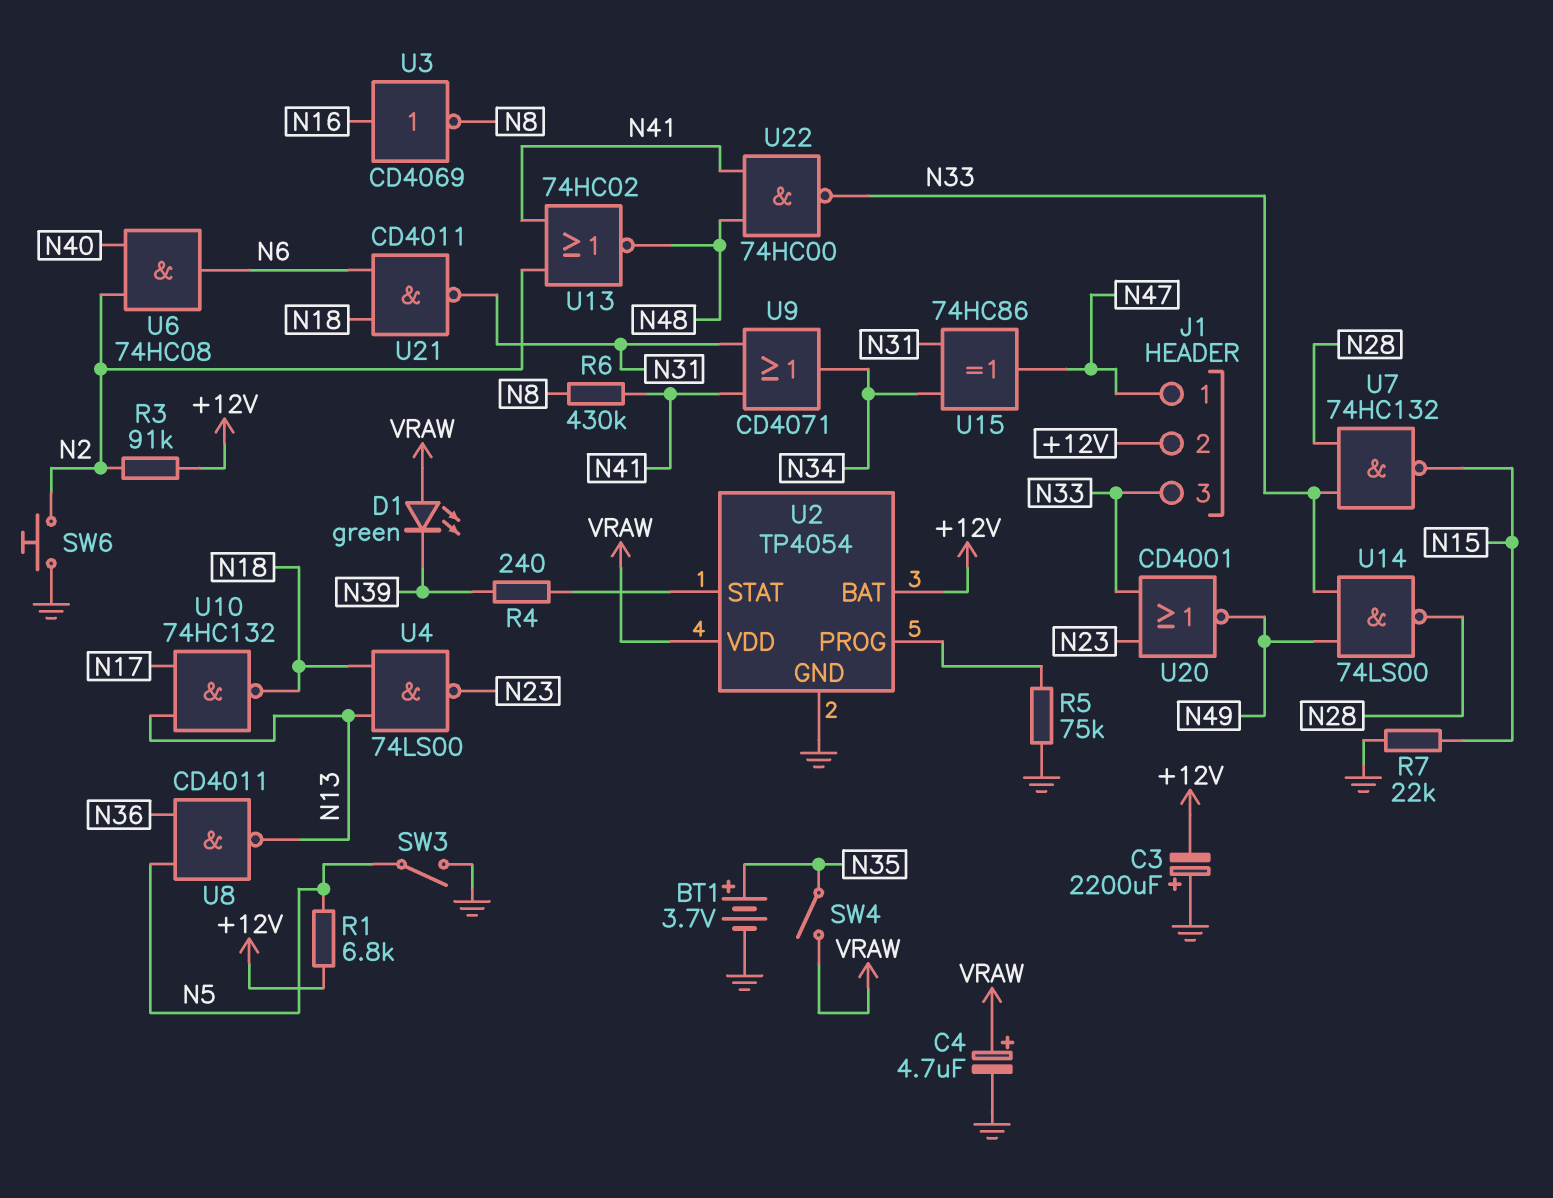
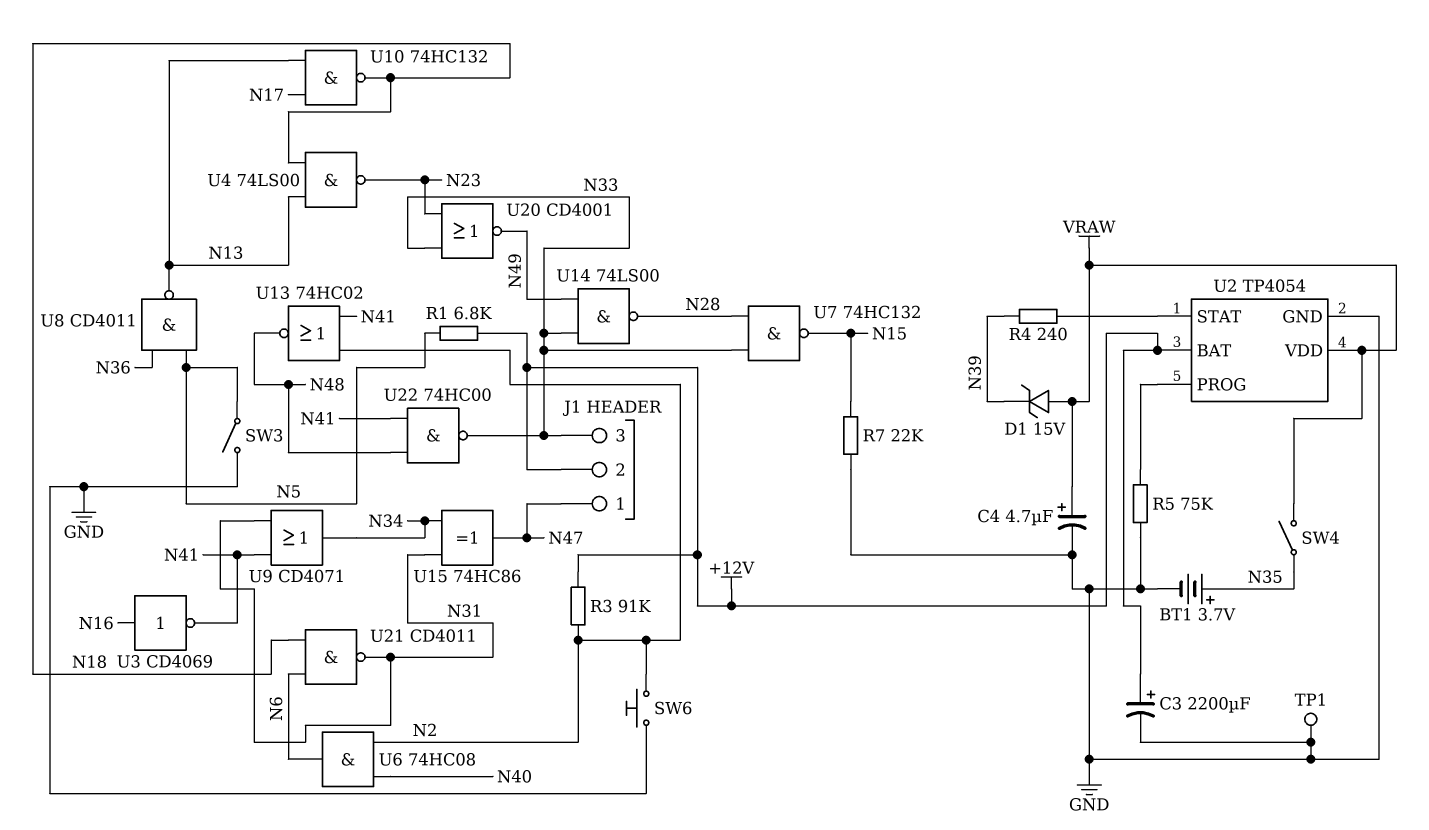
C3: 2200uF (plus GND, minus +12V) -> 2200uF (plus +12V, minus GND)
D1: LED green (A VRAW, K N39) -> zener 15V (A VRAW, K N39)
R6: 430k (N8, N41) -> none
TP1: none -> test point (GND)
U3: NOT CD4069 (in N16, out N8) -> NOT CD4069 (in N16, out N41)

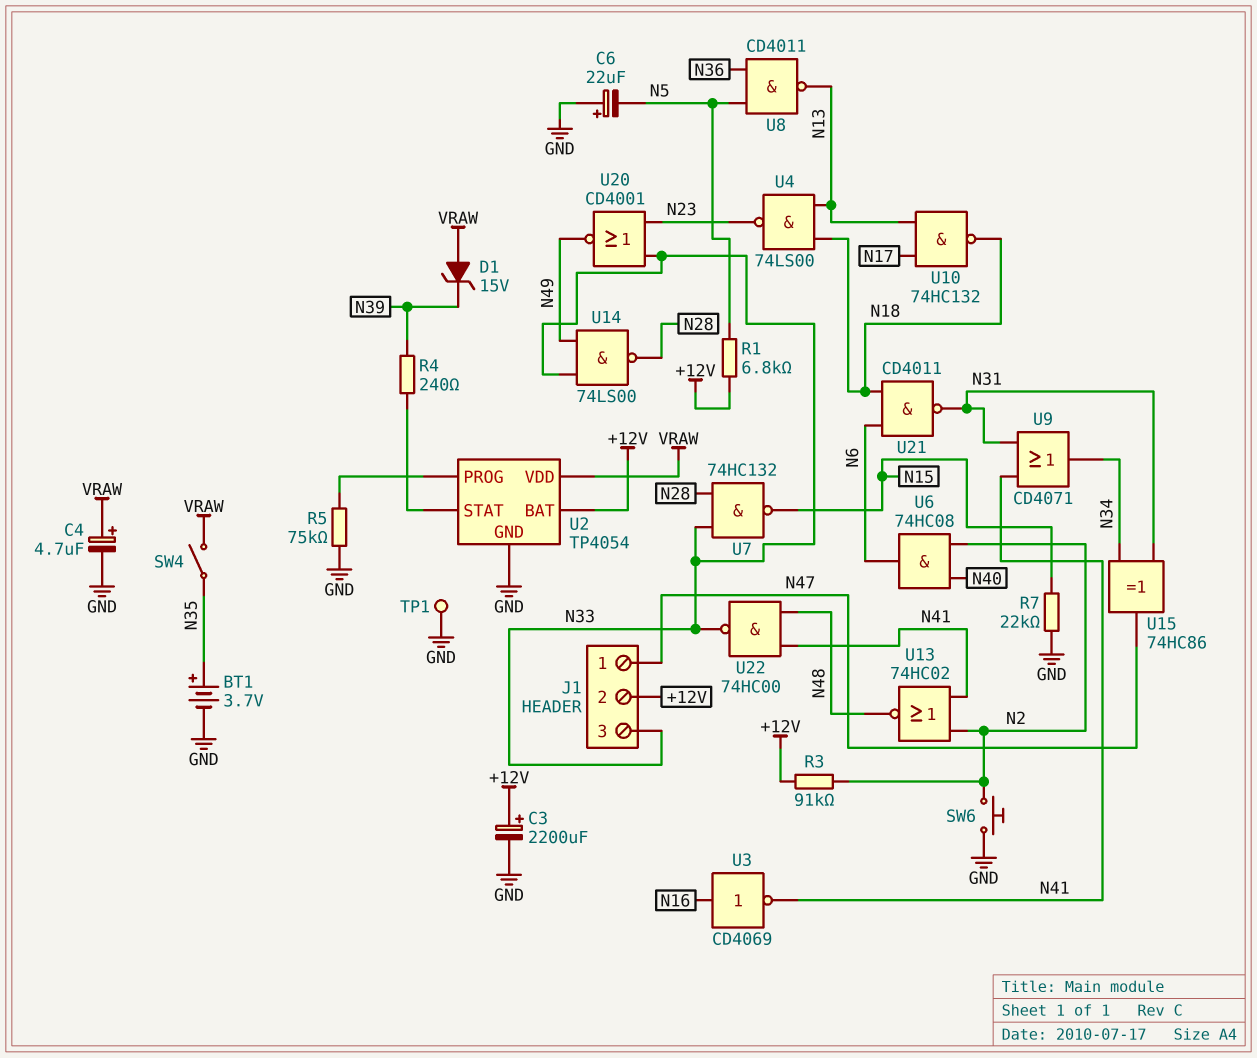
C6: none -> 22uF (plus GND, minus N5)
SW3: switch (GND, N5) -> none

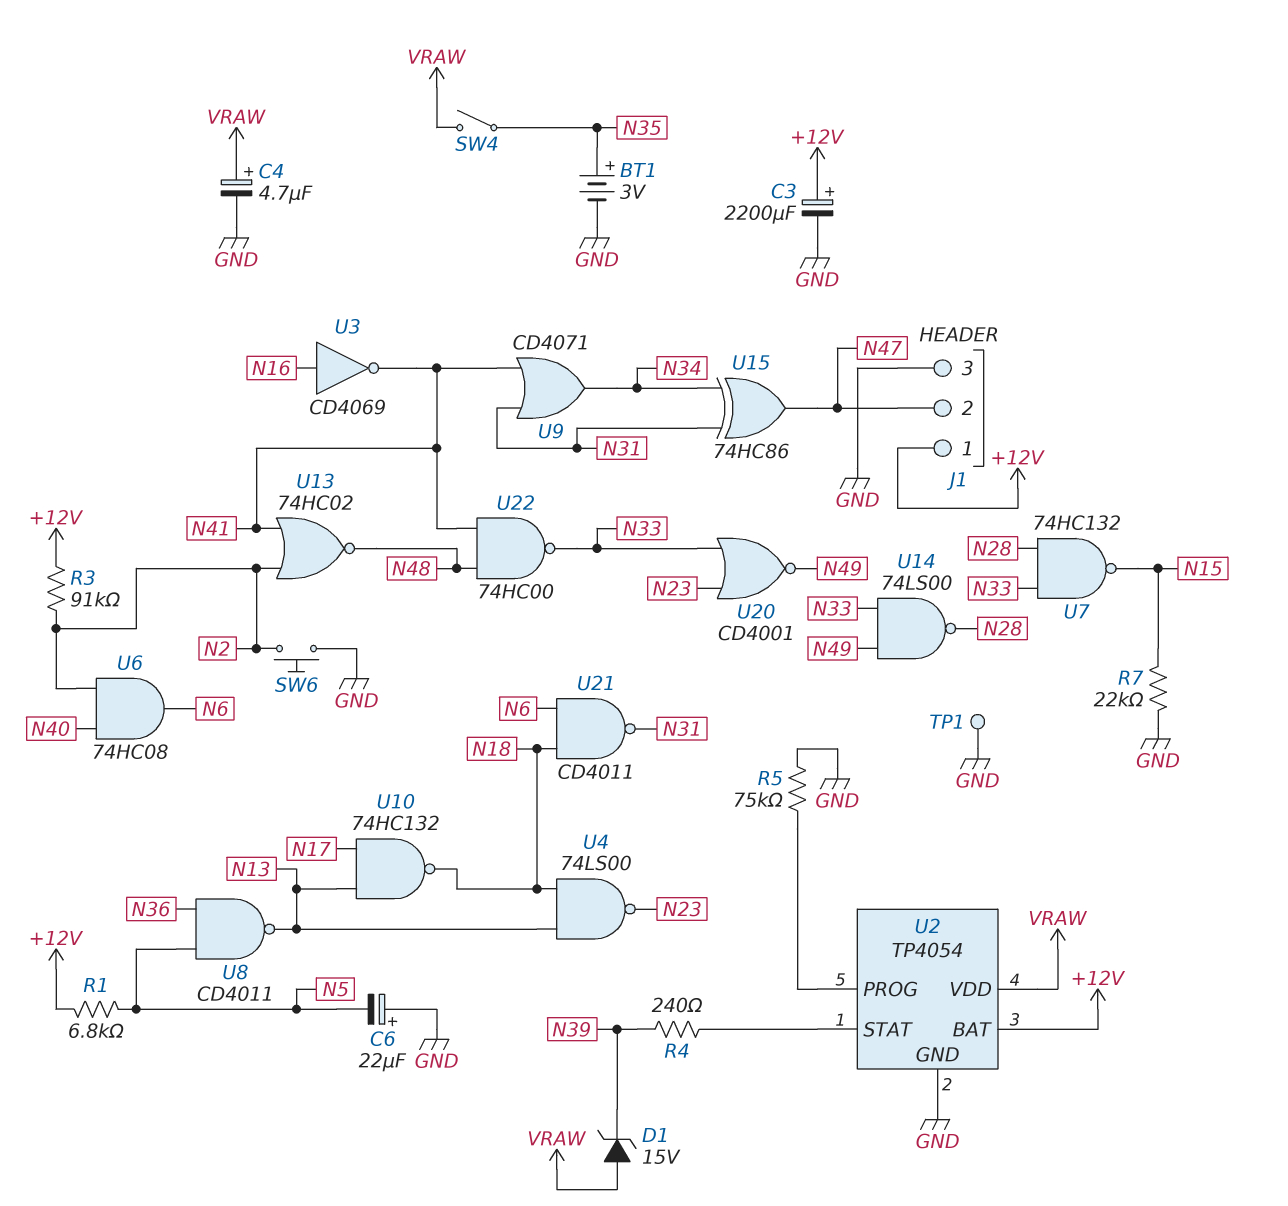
BT1: 3.7V (plus N35, minus GND) -> 3V (plus N35, minus GND)
J1 pin 1: N47 -> +12V
J1 pin 2: +12V -> N47
J1 pin 3: N33 -> GND

